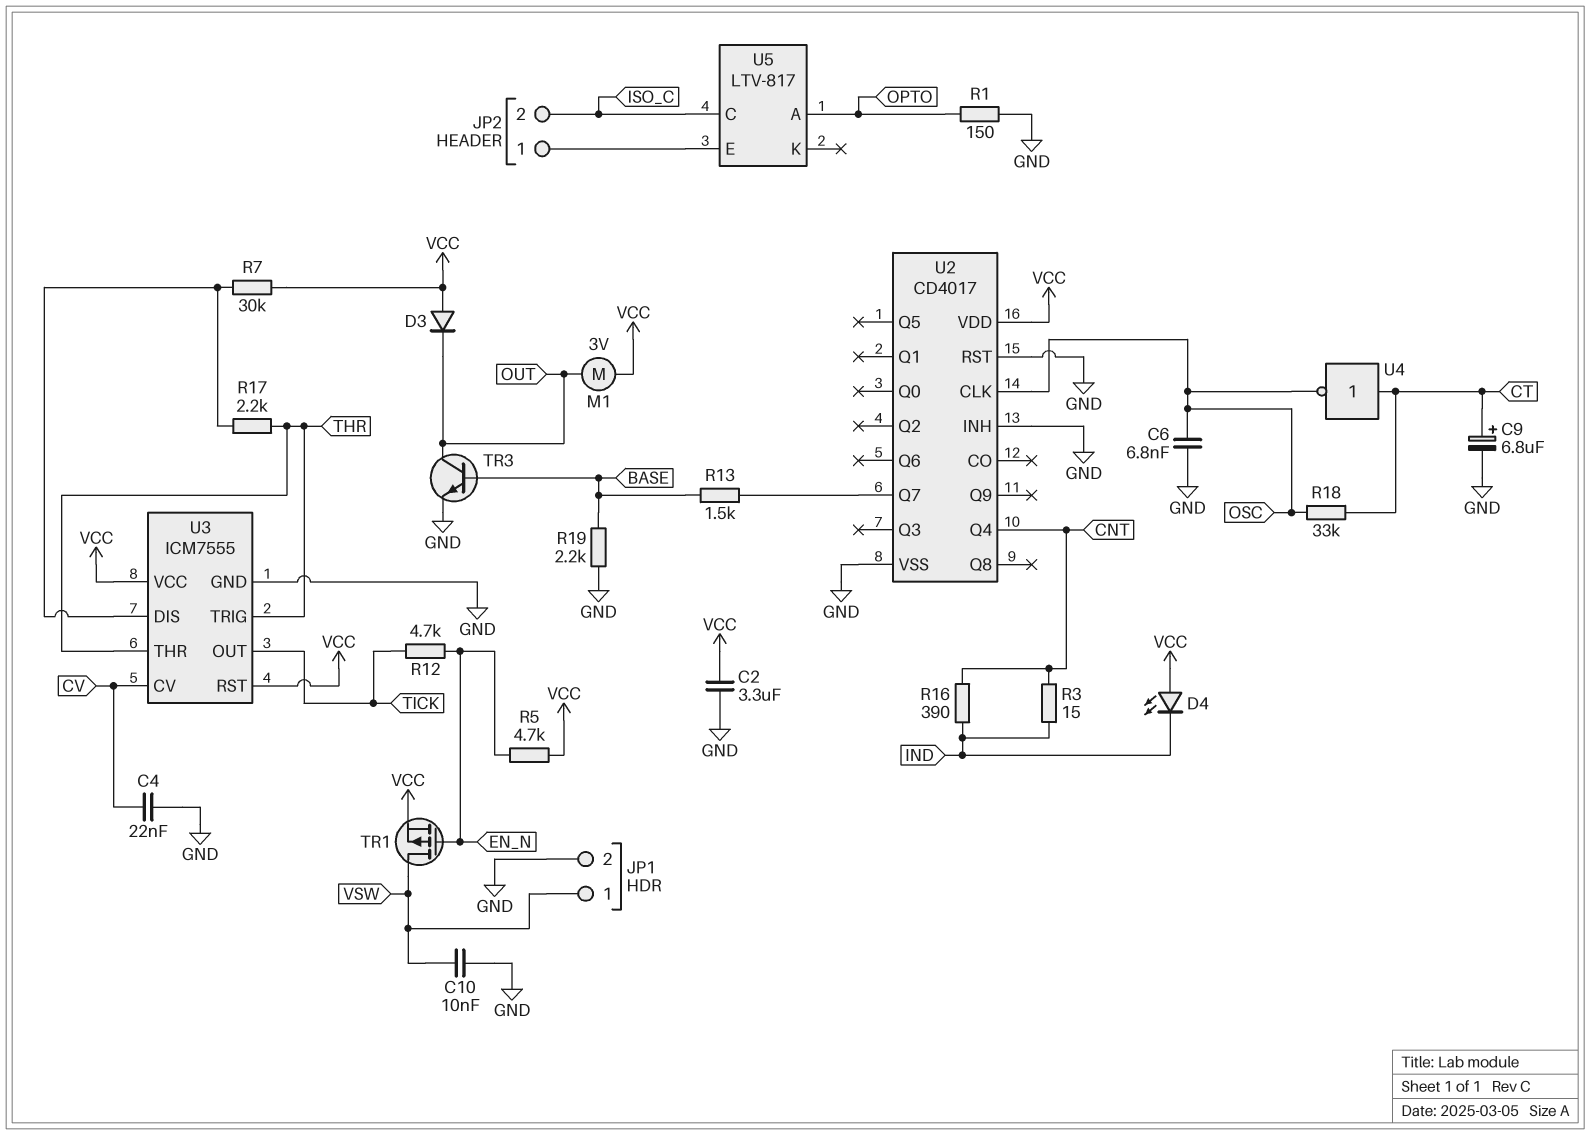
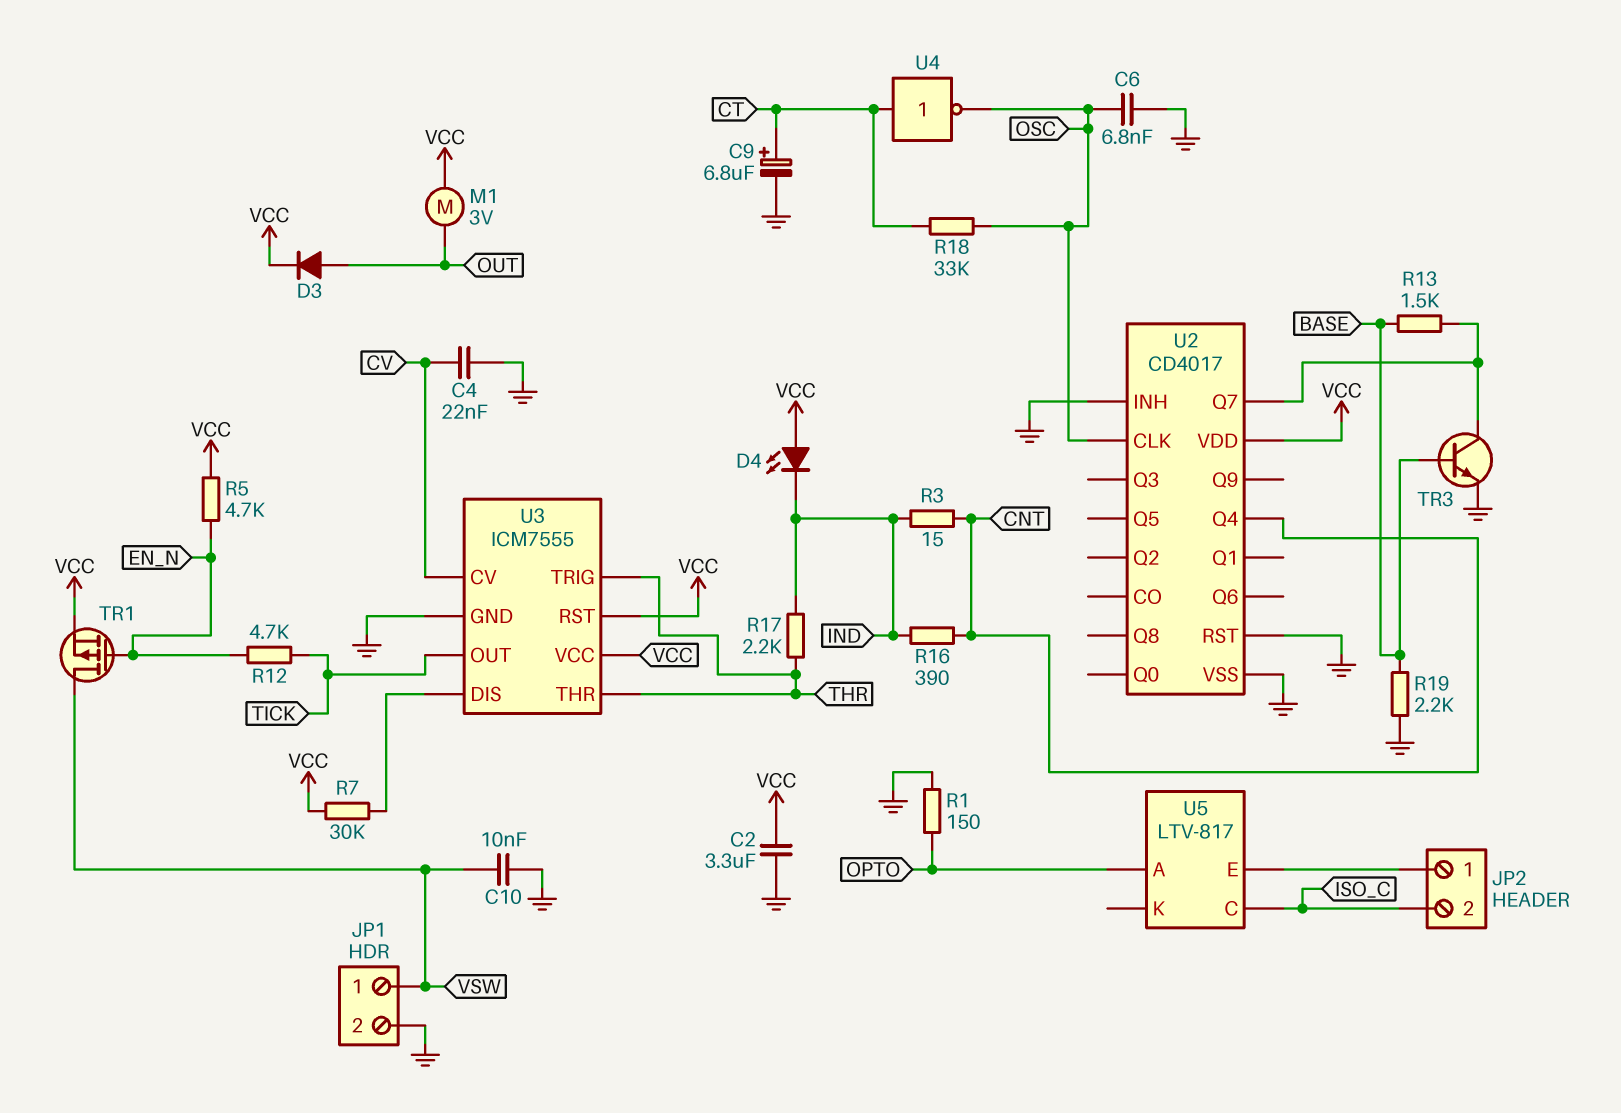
D3: diode (A VCC, K OUT) -> diode (A OUT, K VCC)
R17: 2.2k (THR, U3/DIS) -> 2.2k (IND, THR)
TR3: NPN (B BASE, C OUT, E GND) -> NPN (B BASE, C U2/Q7, E GND)

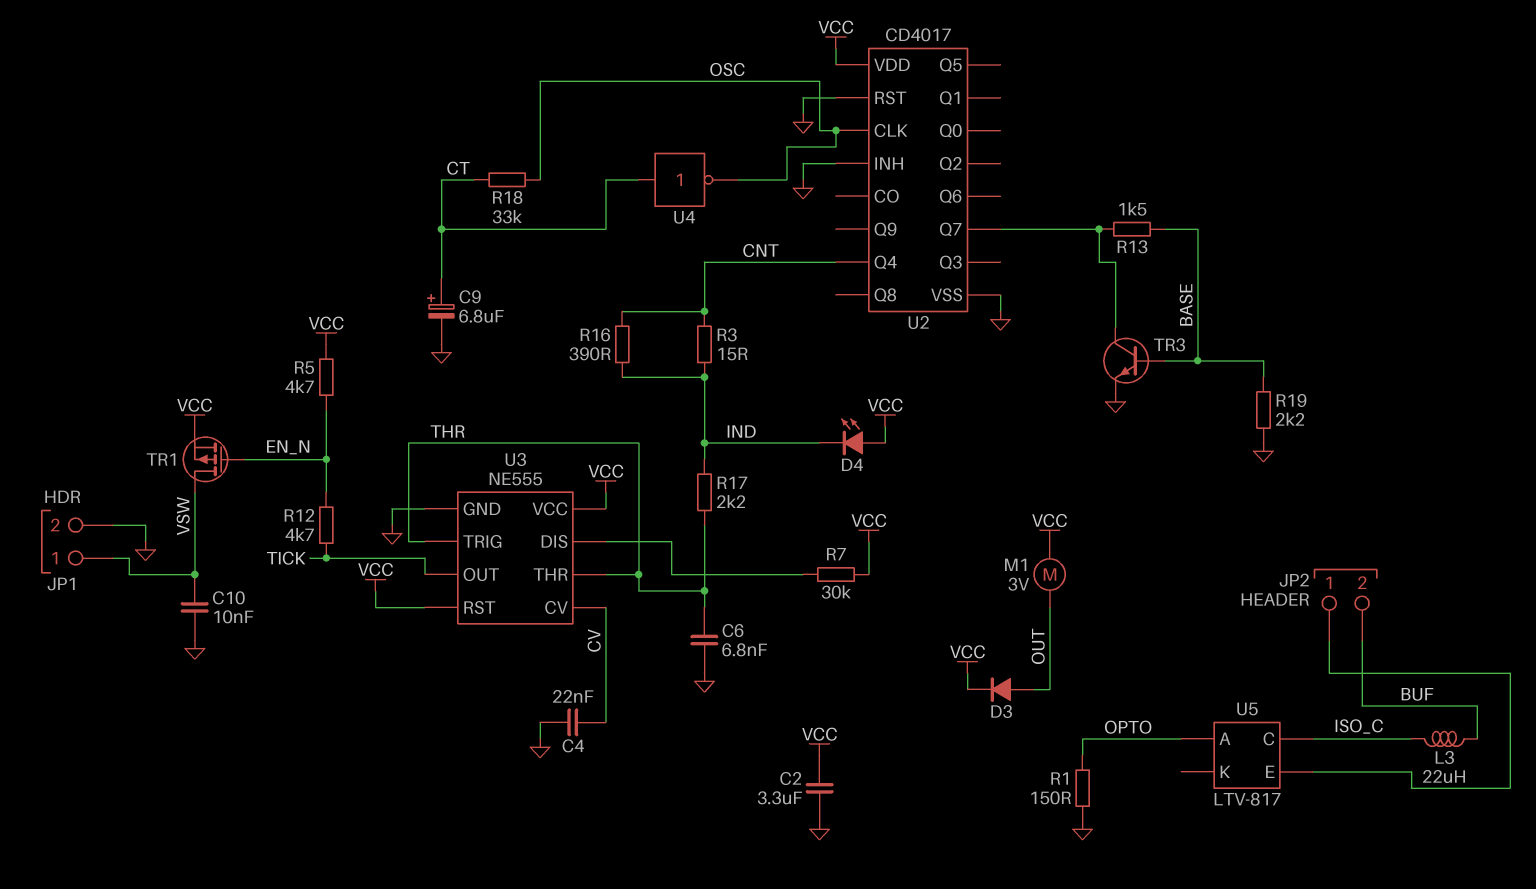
C6: 6.8nF (GND, OSC) -> 6.8nF (GND, THR)
JP2 pin 2: ISO_C -> BUF
L3: none -> 22uH (BUF, ISO_C)
U3: ICM7555 -> NE555

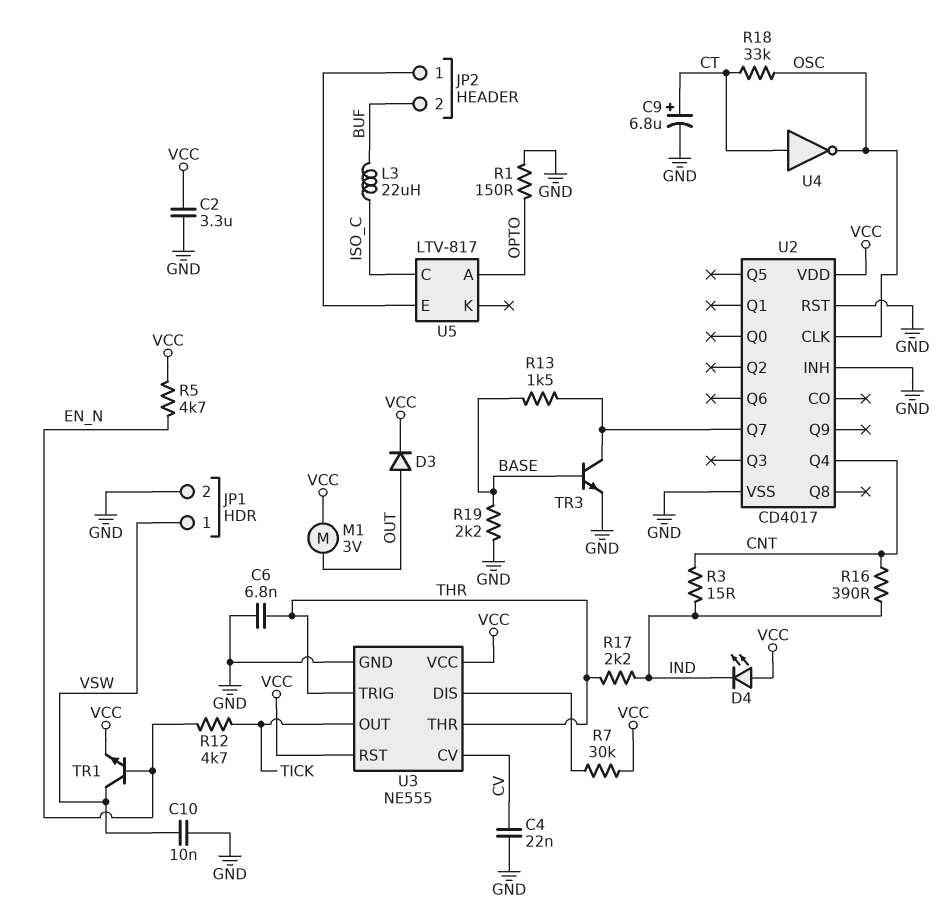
TR1: PMOS (G EN_N, D VSW, S VCC) -> NPN (B EN_N, C VSW, E VCC)

